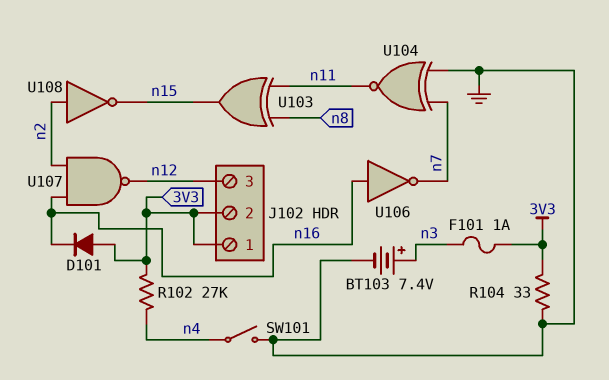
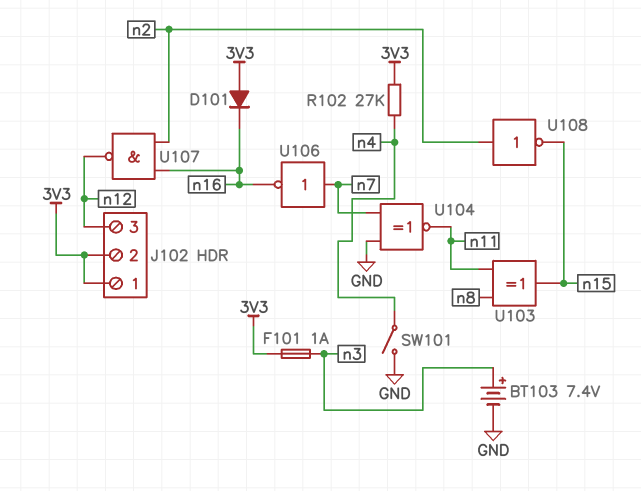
R104: 33 (3V3, GND) -> none
U106: NOT (in n16, out n7) -> NOT (in n7, out n16)

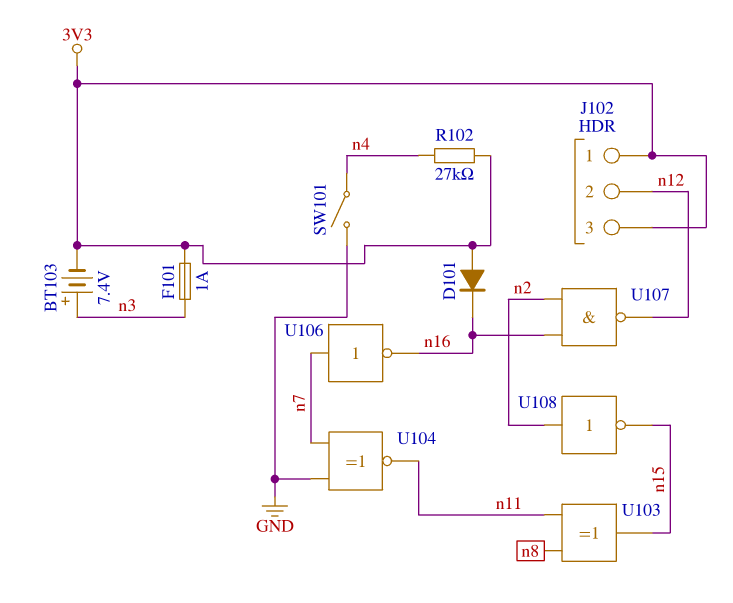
BT103: 7.4V (plus n3, minus GND) -> 7.4V (plus n3, minus 3V3)
J102 pin 2: 3V3 -> n12
J102 pin 3: n12 -> 3V3

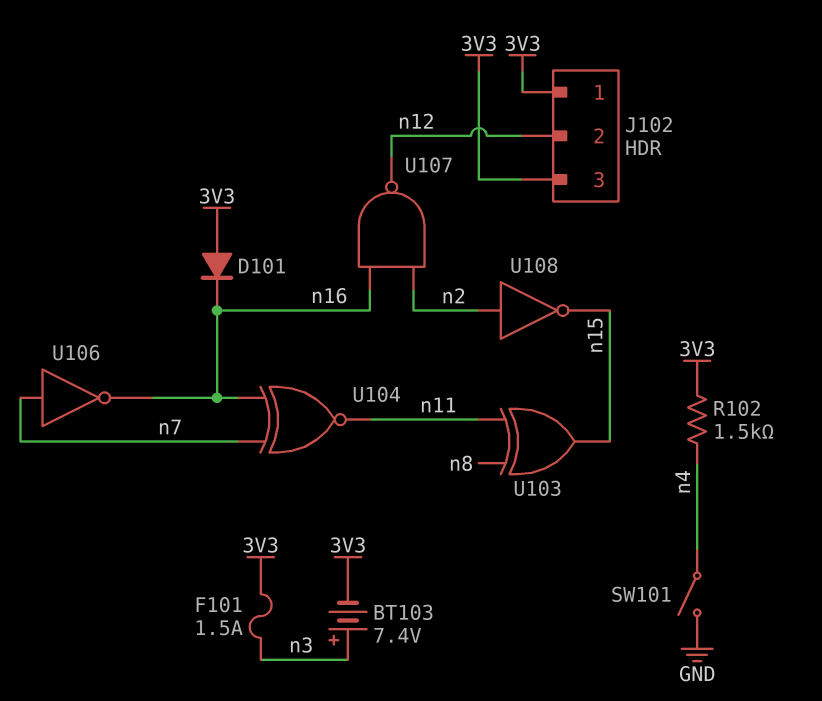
F101: 1A (3V3, n3) -> 1.5A (3V3, n3)
R102: 27k (3V3, n4) -> 1.5k (3V3, n4)
U104: XNOR (in GND, in n7, out n11) -> XNOR (in n7, in n16, out n11)

